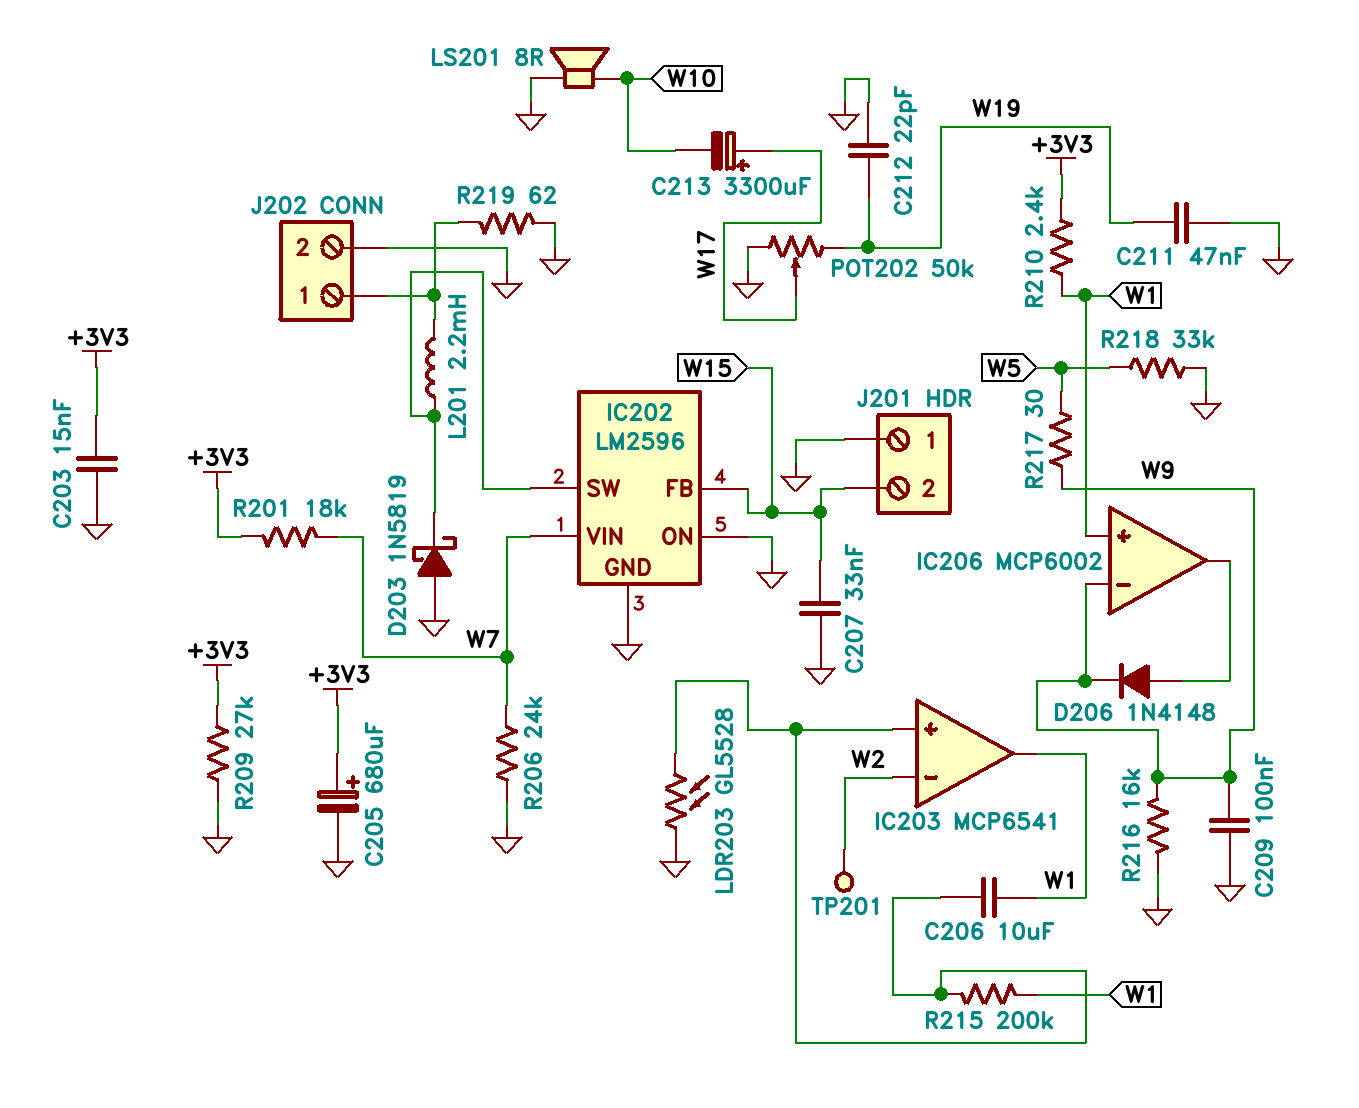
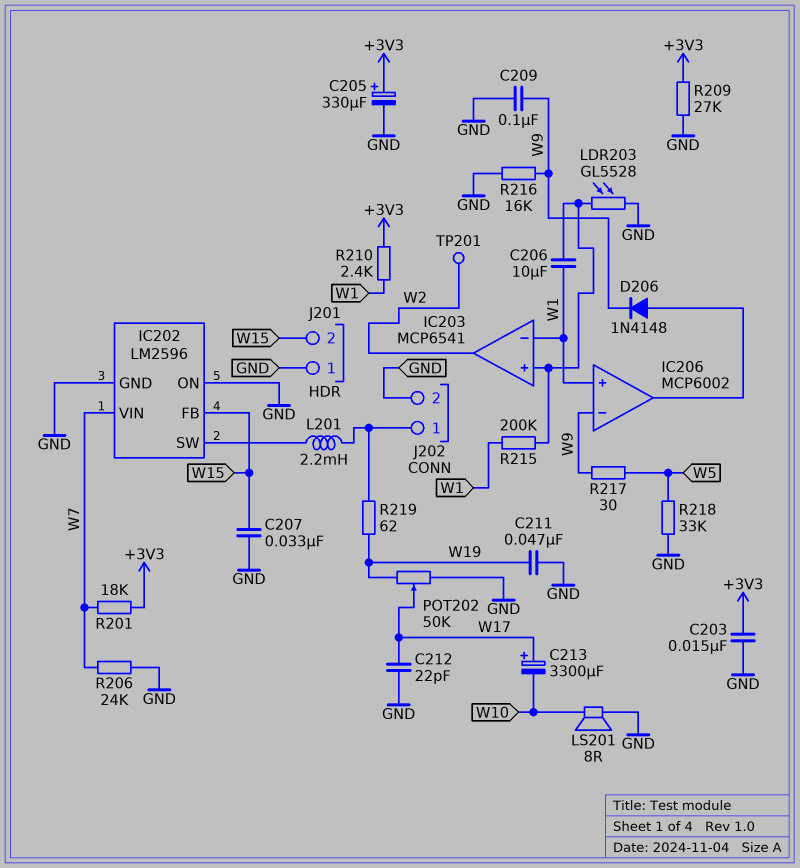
C205: 680uF (plus +3V3, minus GND) -> 330uF (plus +3V3, minus GND)
C212: 22pF (GND, W19) -> 22pF (GND, W17)
D203: schottky 1N5819 (A GND, K IC202/SW) -> none
IC203 pin in-: W2 -> W1
IC203 pin out: W1 -> W2
R219: 62 (GND, J202/1) -> 62 (J202/1, W19)

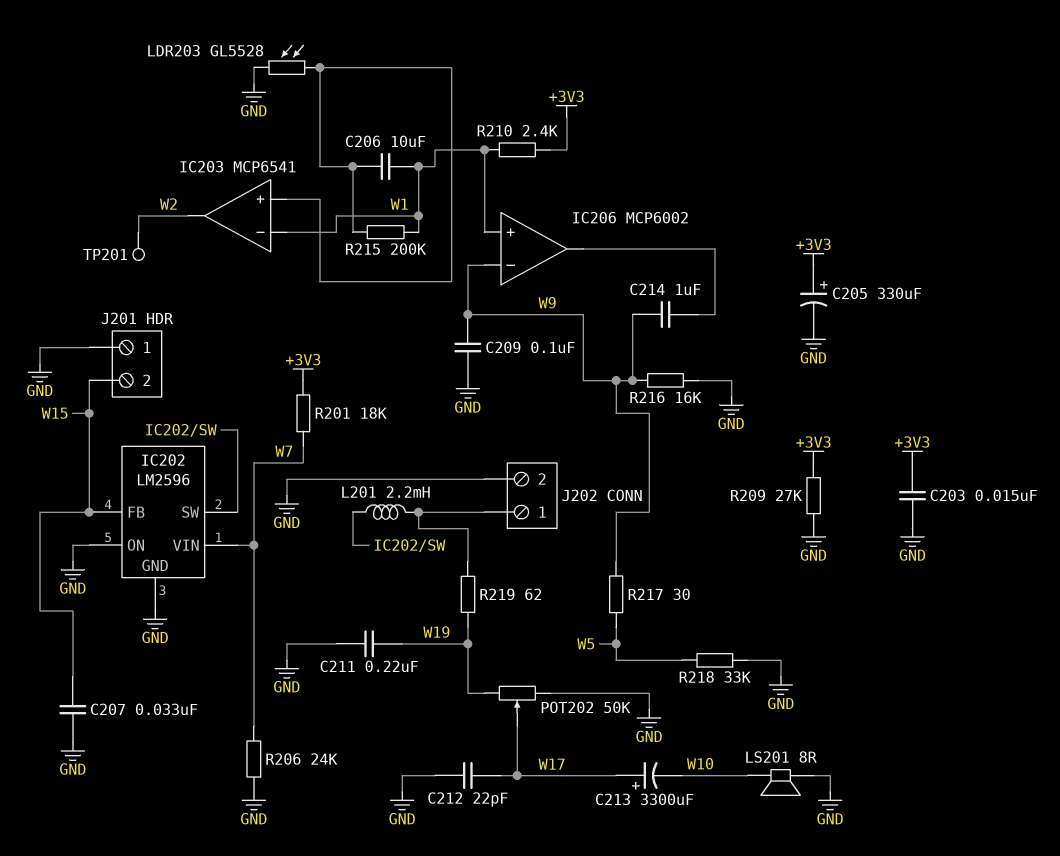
C211: 47nF (GND, W19) -> 220nF (GND, W19)
C214: none -> 1uF (IC206/out, W9)
D206: diode 1N4148 (A IC206/out, K W9) -> none

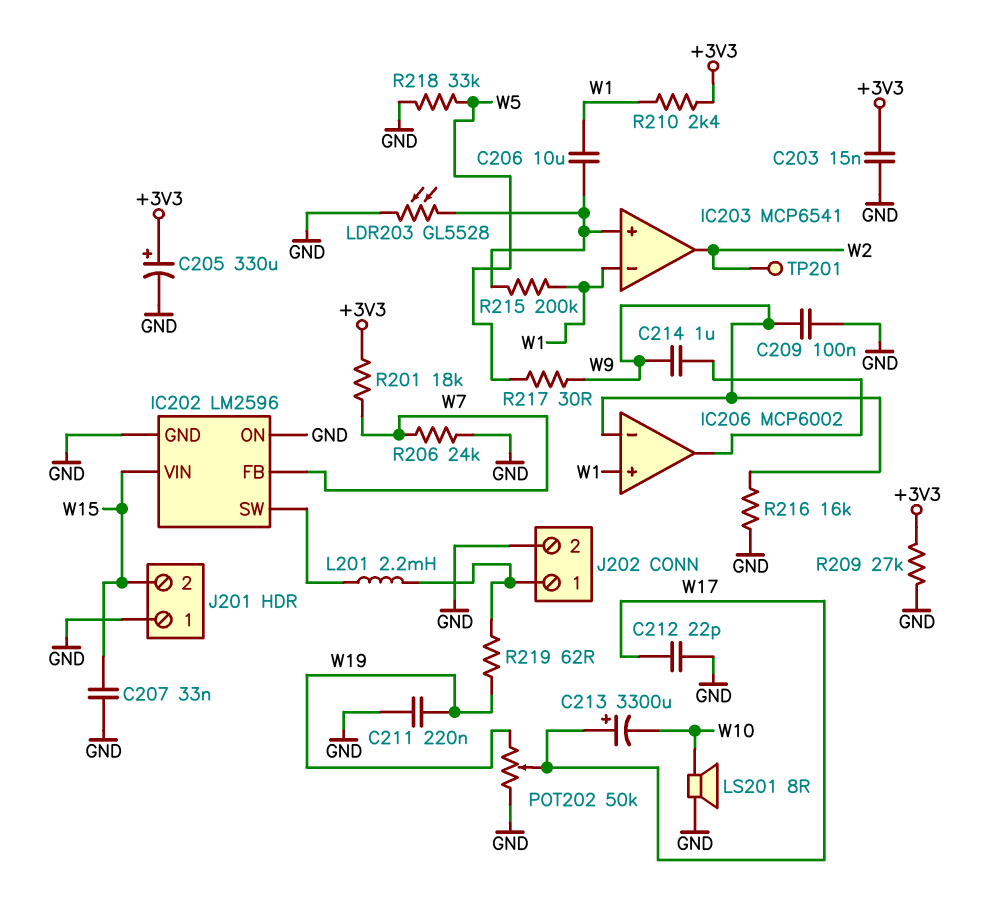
IC202 pin FB: W15 -> W7
IC202 pin VIN: W7 -> W15

